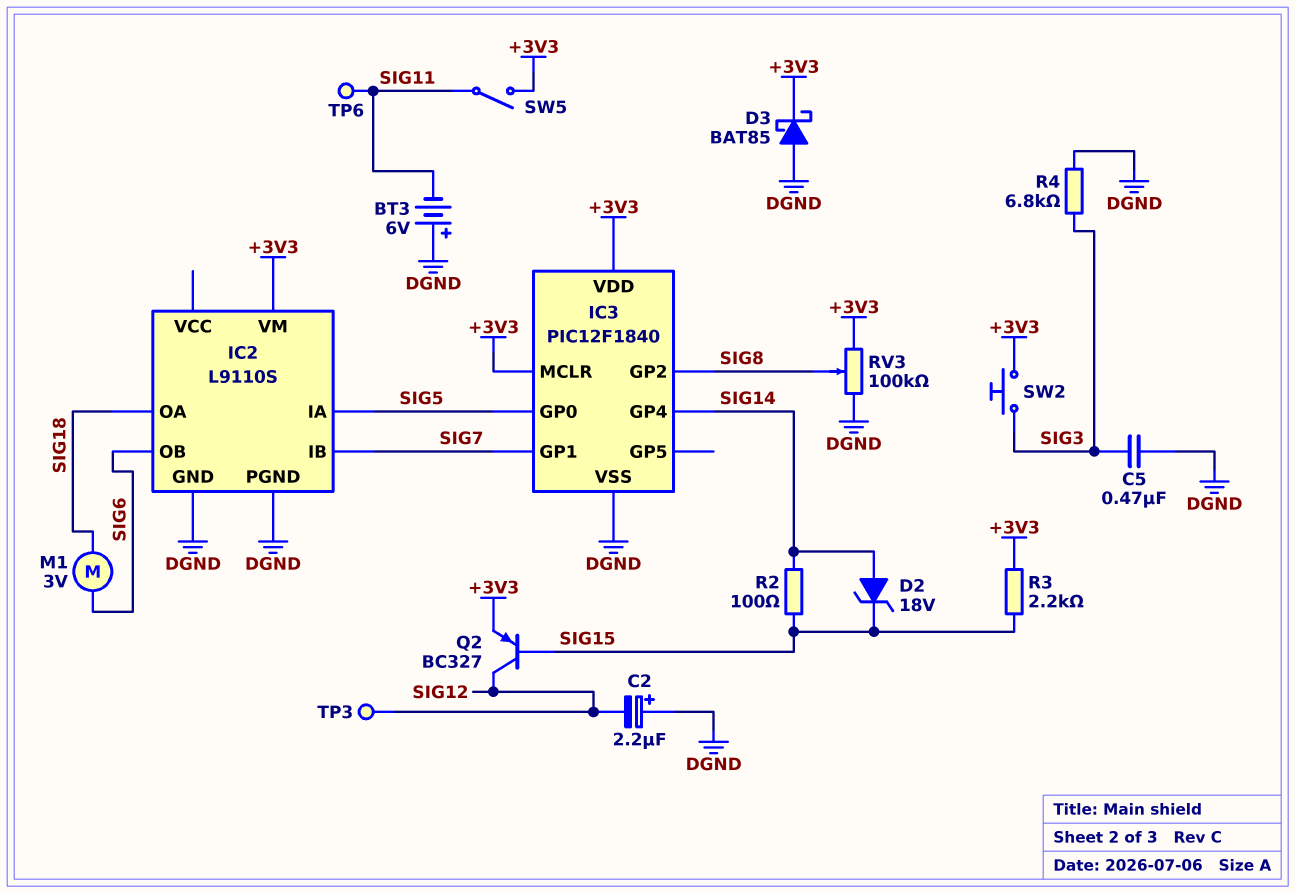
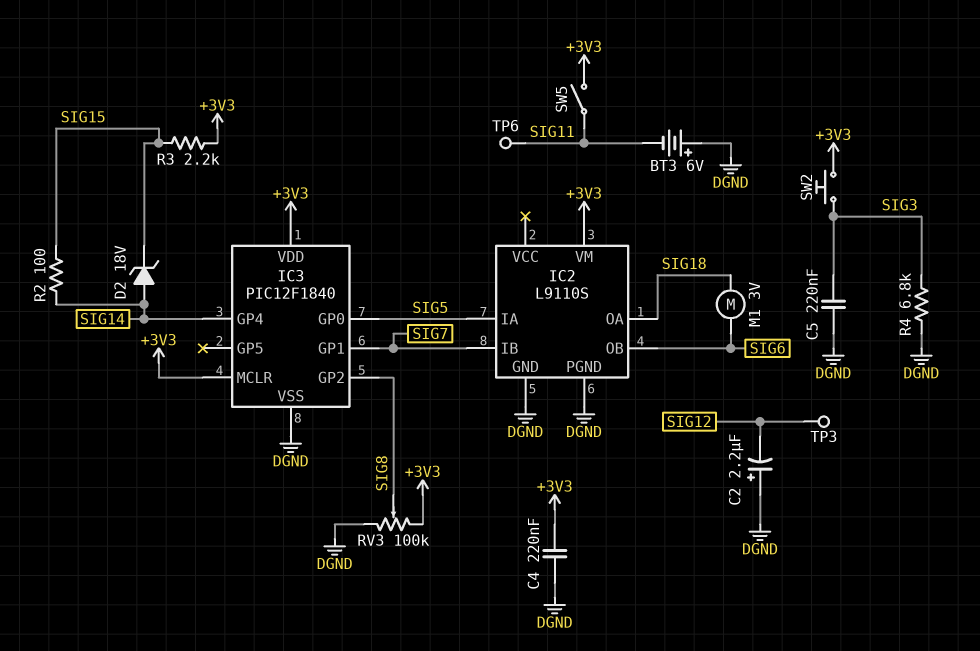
C4: none -> 220nF (+3V3, DGND)
C5: 470nF (DGND, SIG3) -> 220nF (DGND, SIG3)
D3: schottky BAT85 (A DGND, K +3V3) -> none
Q2: PNP BC327 (B SIG15, C SIG12, E +3V3) -> none

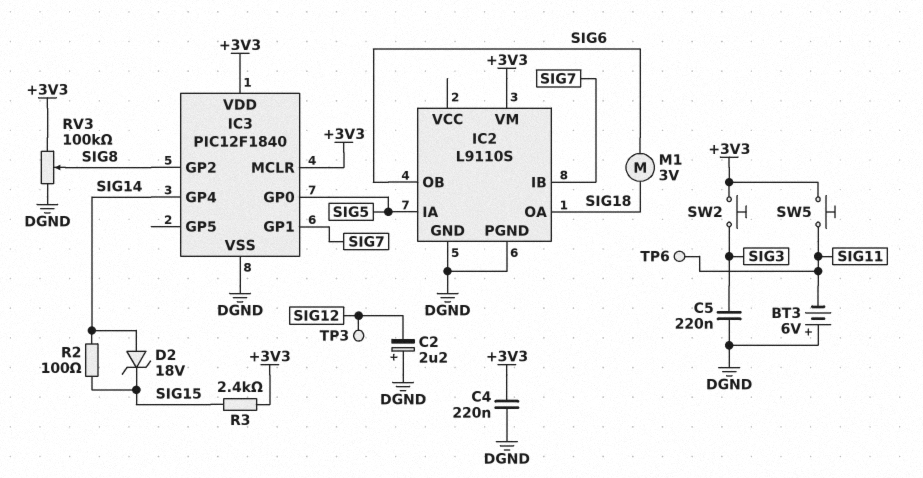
R3: 2.2k (+3V3, SIG15) -> 2.4k (+3V3, SIG15)
R4: 6.8k (DGND, SIG3) -> none
SW5: switch (+3V3, SIG11) -> button (+3V3, SIG11)

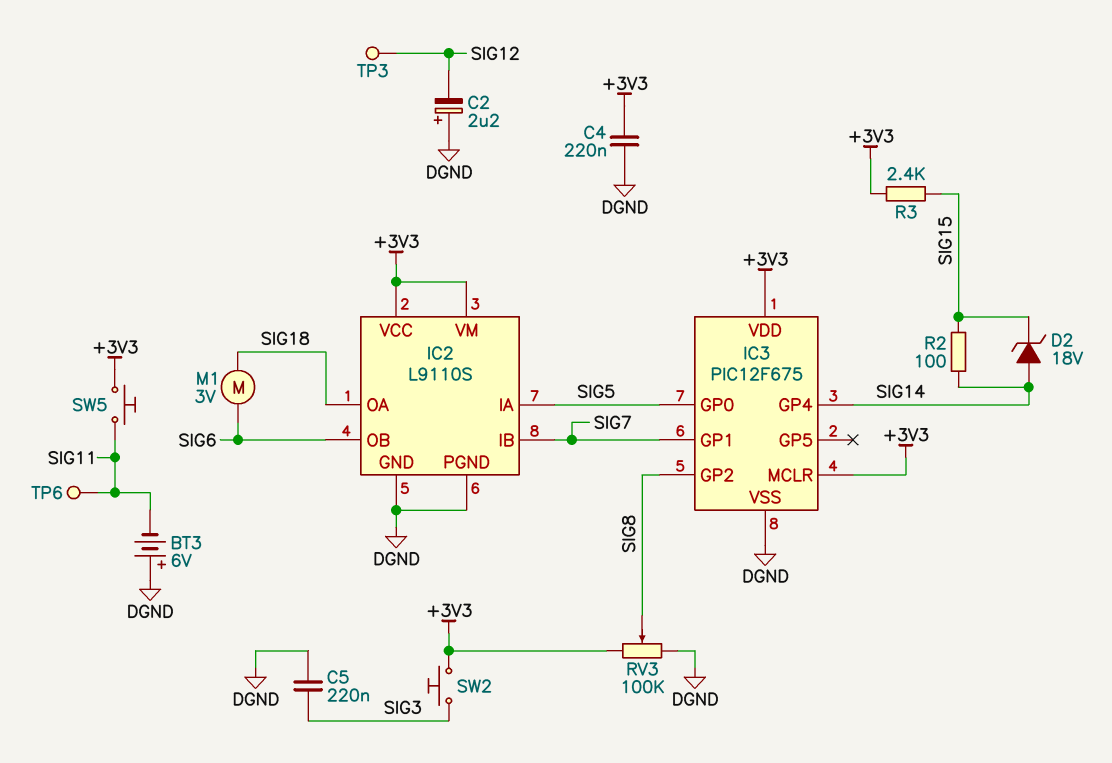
IC2 pin VCC: none -> +3V3
IC3: PIC12F1840 -> PIC12F675

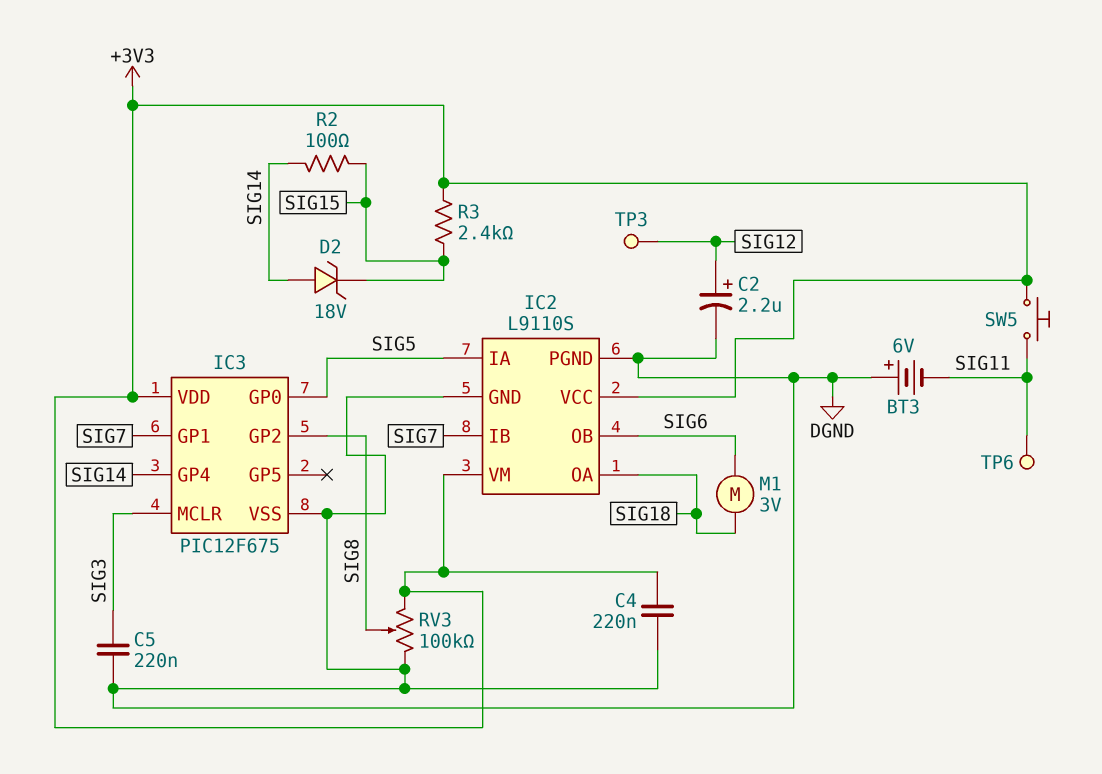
C2: 2.2uF (plus DGND, minus SIG12) -> 2.2uF (plus SIG12, minus DGND)
IC3 pin MCLR: +3V3 -> SIG3
SW2: button (+3V3, SIG3) -> none

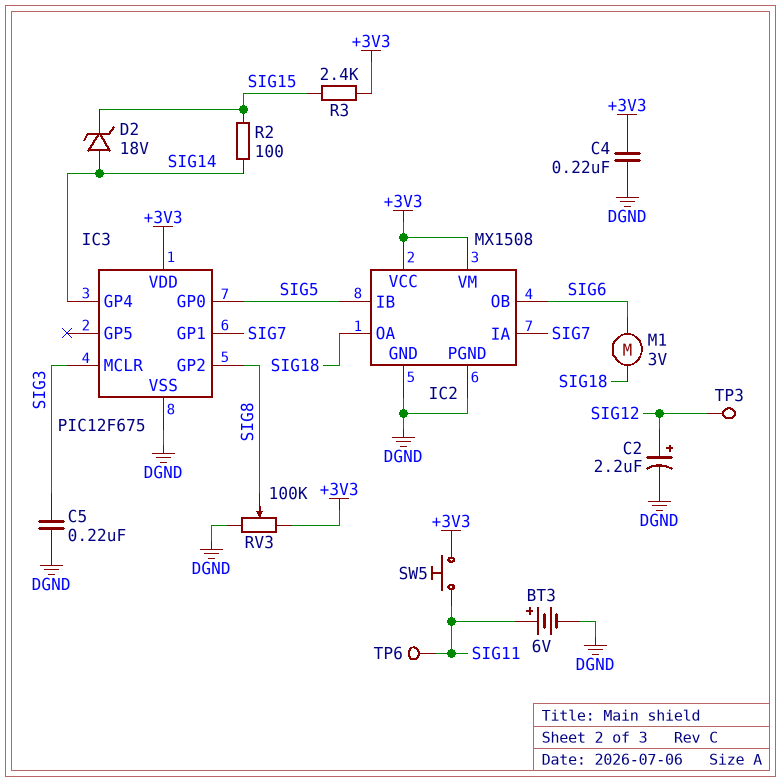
BT3: 6V (plus DGND, minus SIG11) -> 6V (plus SIG11, minus DGND)
IC2: L9110S -> MX1508
IC2 pin IA: SIG5 -> SIG7
IC2 pin IB: SIG7 -> SIG5

